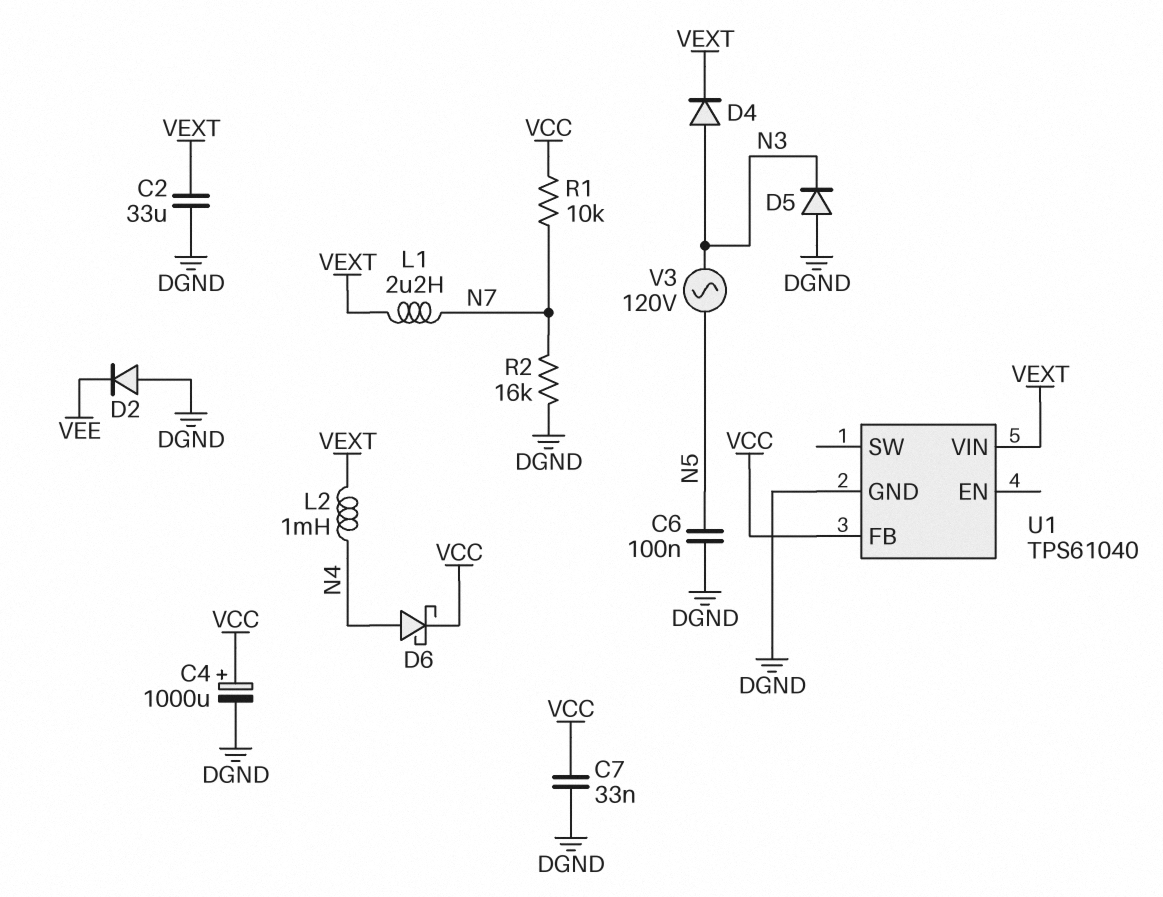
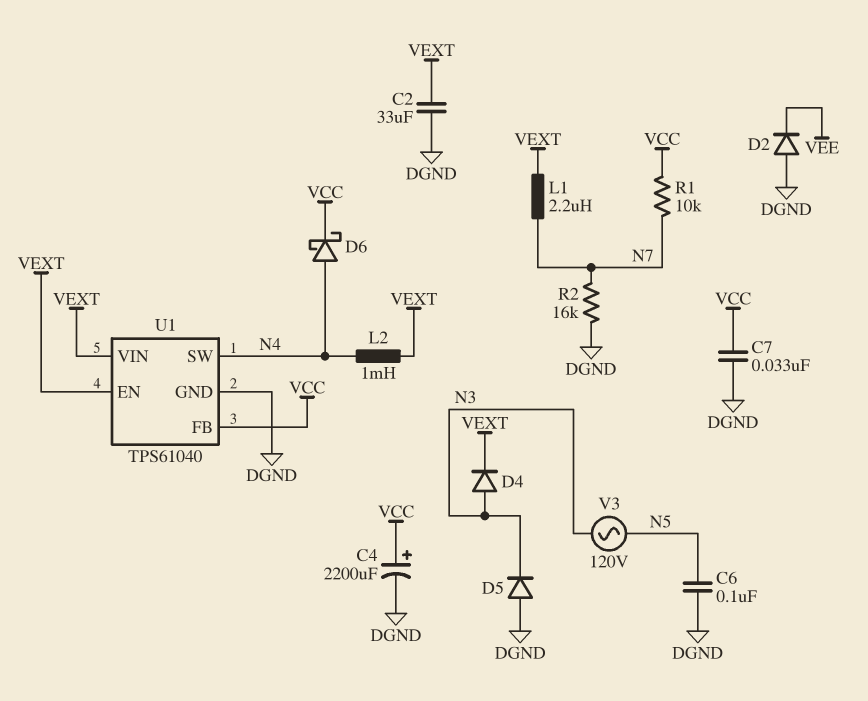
C4: 1000uF (plus VCC, minus DGND) -> 2200uF (plus VCC, minus DGND)
U1 pin EN: none -> VEXT
U1 pin SW: none -> N4

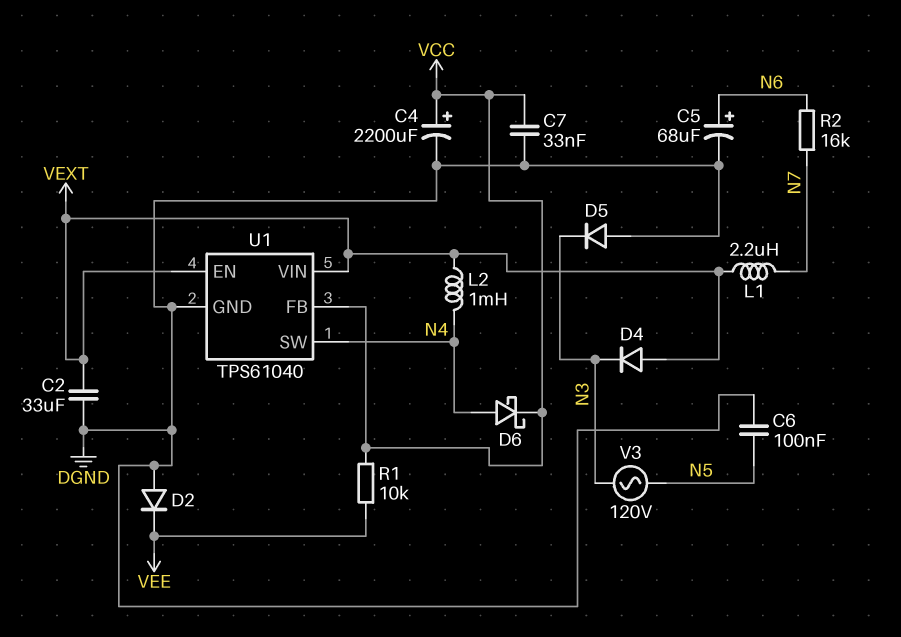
C5: none -> 68uF (plus N6, minus DGND)
D4: diode (A N3, K VEXT) -> diode (A VEXT, K N3)
R1: 10k (N7, VCC) -> 10k (VCC, VEE)
R2: 16k (DGND, N7) -> 16k (N6, N7)

